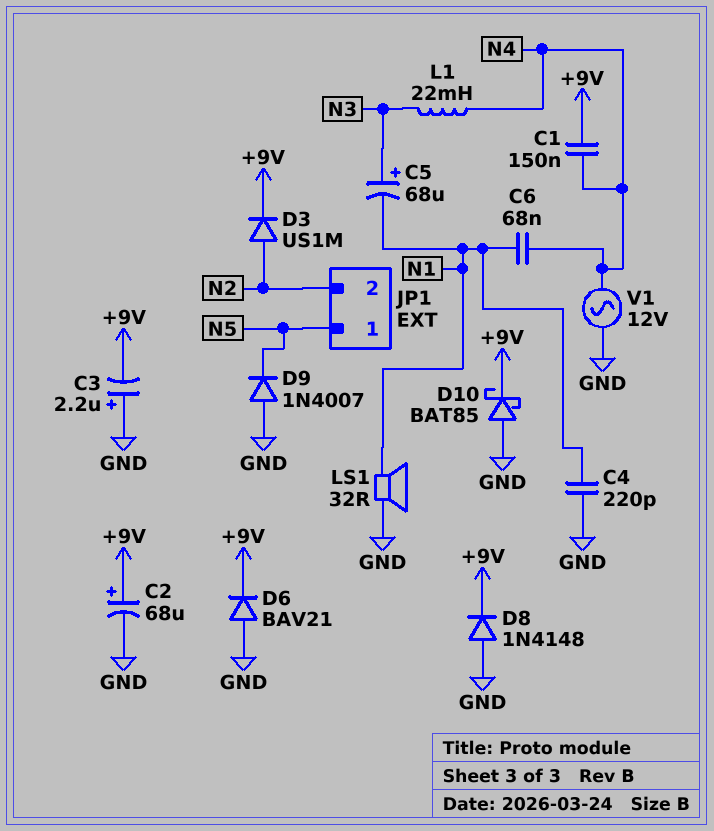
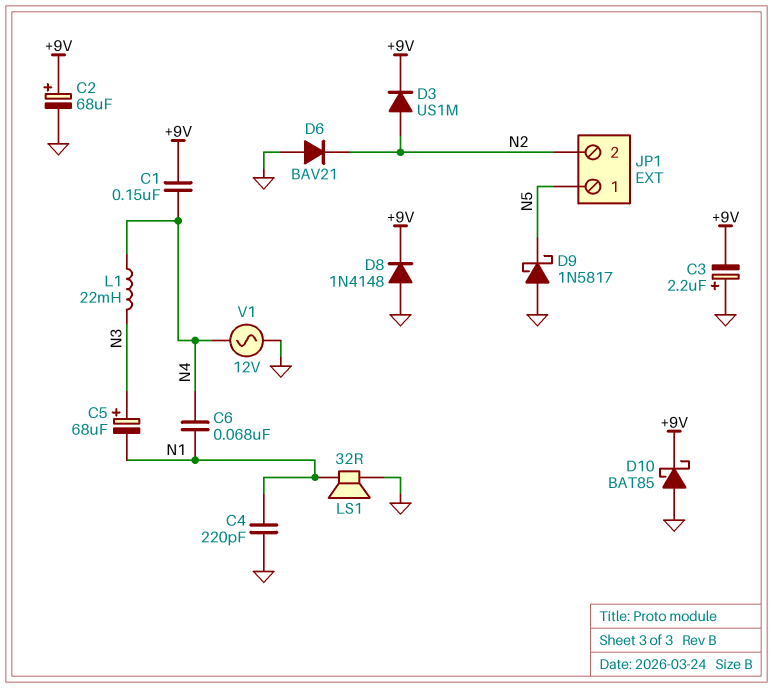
D6: diode BAV21 (A GND, K +9V) -> diode BAV21 (A GND, K N2)
D9: diode 1N4007 (A GND, K N5) -> schottky 1N5817 (A GND, K N5)

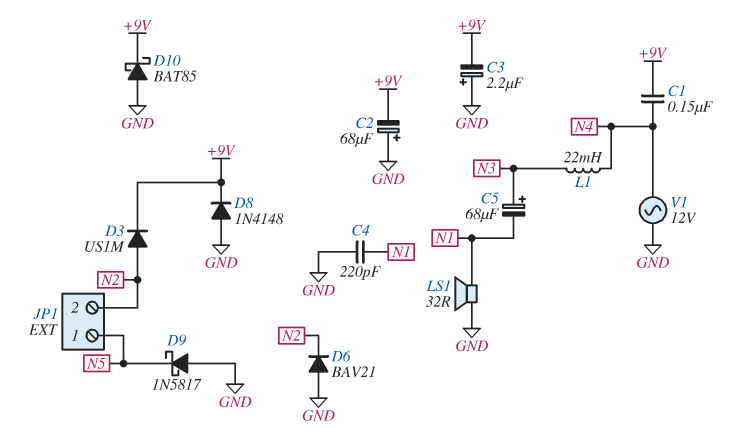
C2: 68uF (plus +9V, minus GND) -> 68uF (plus GND, minus +9V)
C6: 68nF (N1, N4) -> none

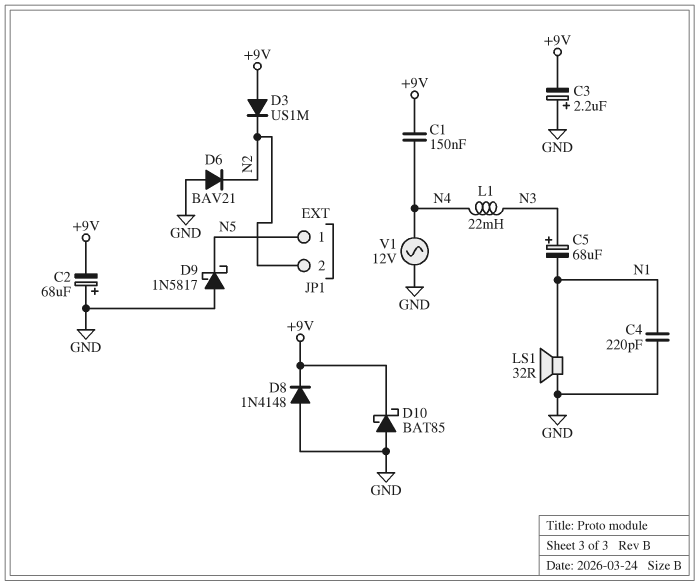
D3: diode US1M (A N2, K +9V) -> diode US1M (A +9V, K N2)

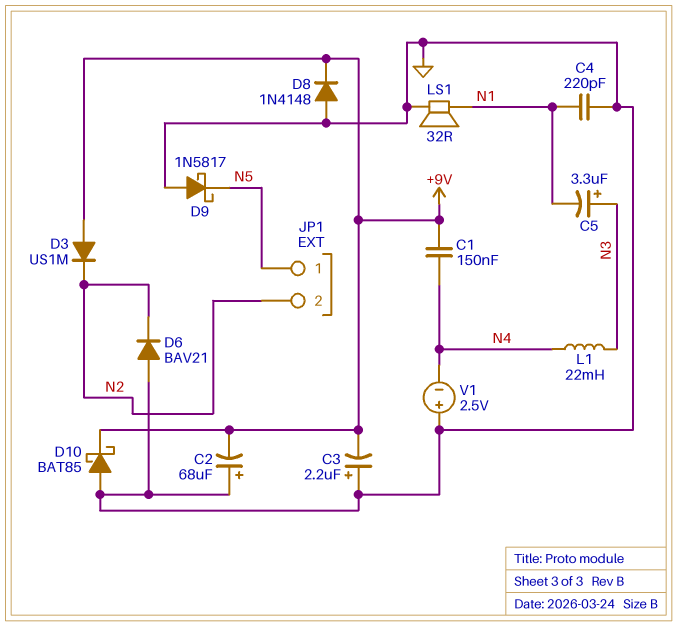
C5: 68uF (plus N3, minus N1) -> 3.3uF (plus N3, minus N1)
V1: AC 12V (GND, N4) -> 2.5V (plus GND, minus N4)

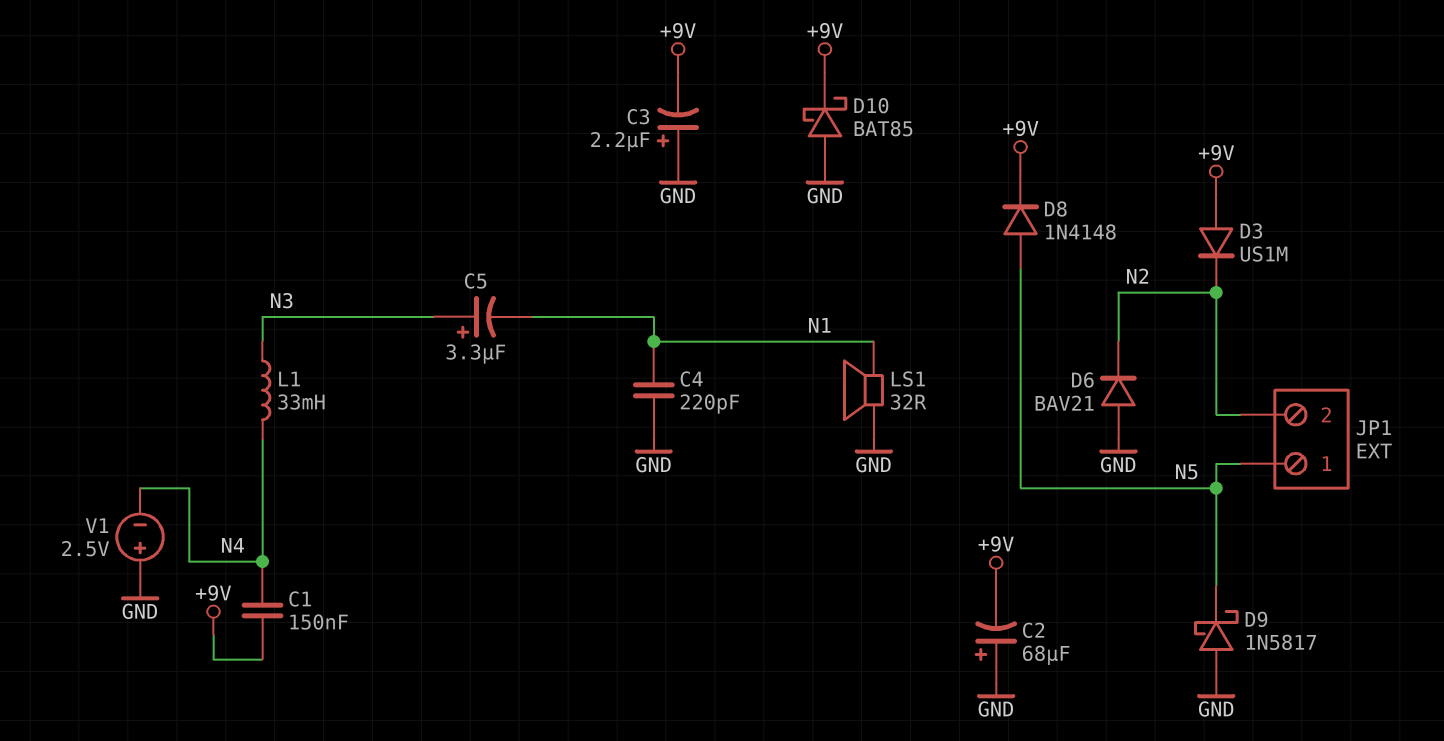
D8: diode 1N4148 (A GND, K +9V) -> diode 1N4148 (A N5, K +9V)
L1: 22mH (N3, N4) -> 33mH (N3, N4)

